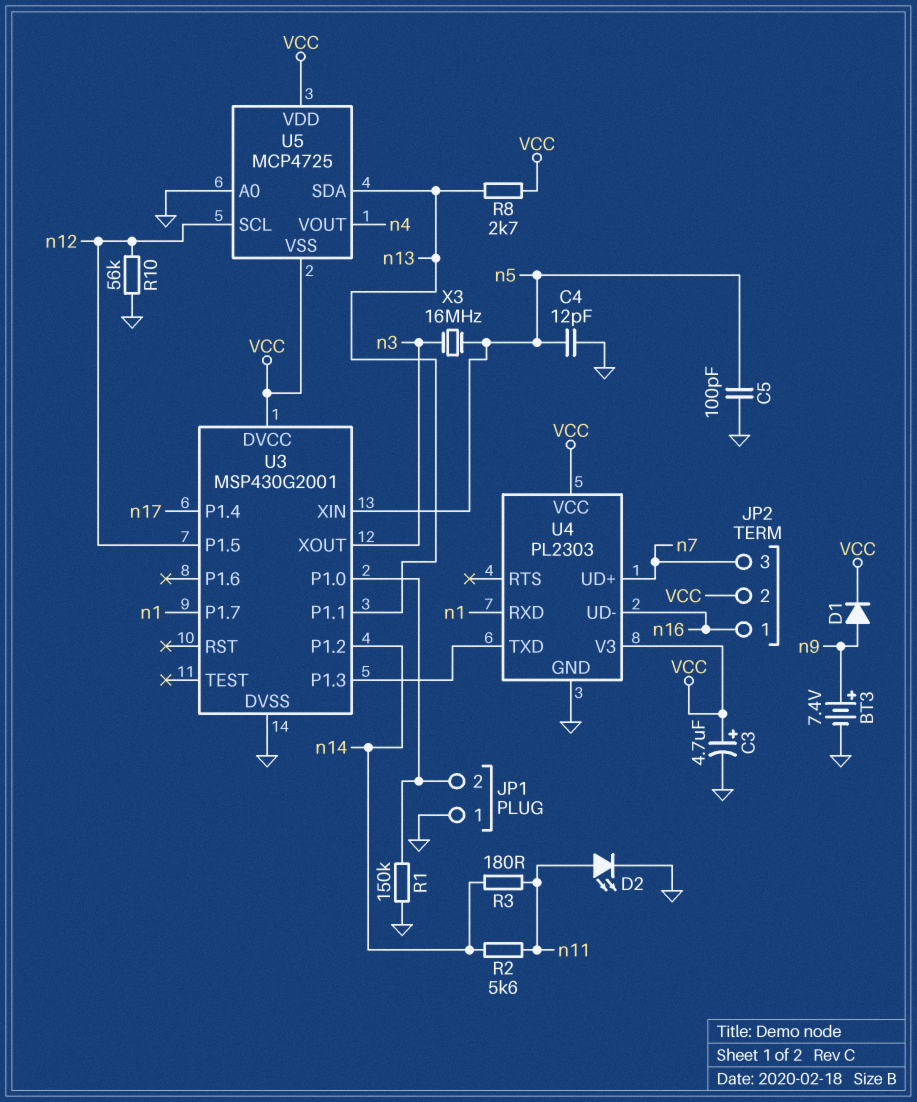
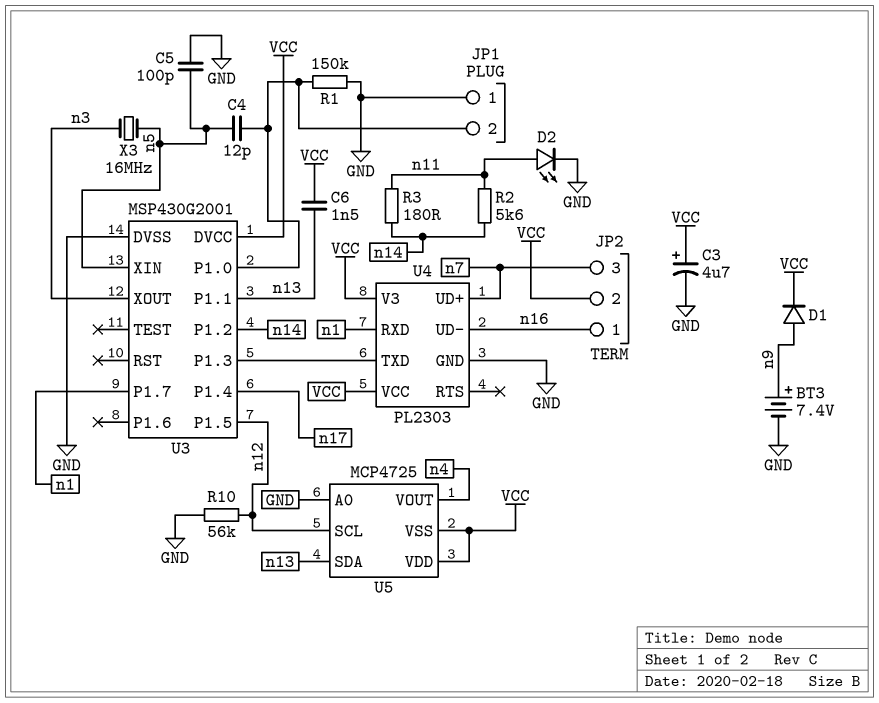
C4: 12pF (GND, n5) -> 12pF (JP1/2, n5)
C6: none -> 1.5nF (VCC, n13)
R8: 2.7k (VCC, n13) -> none

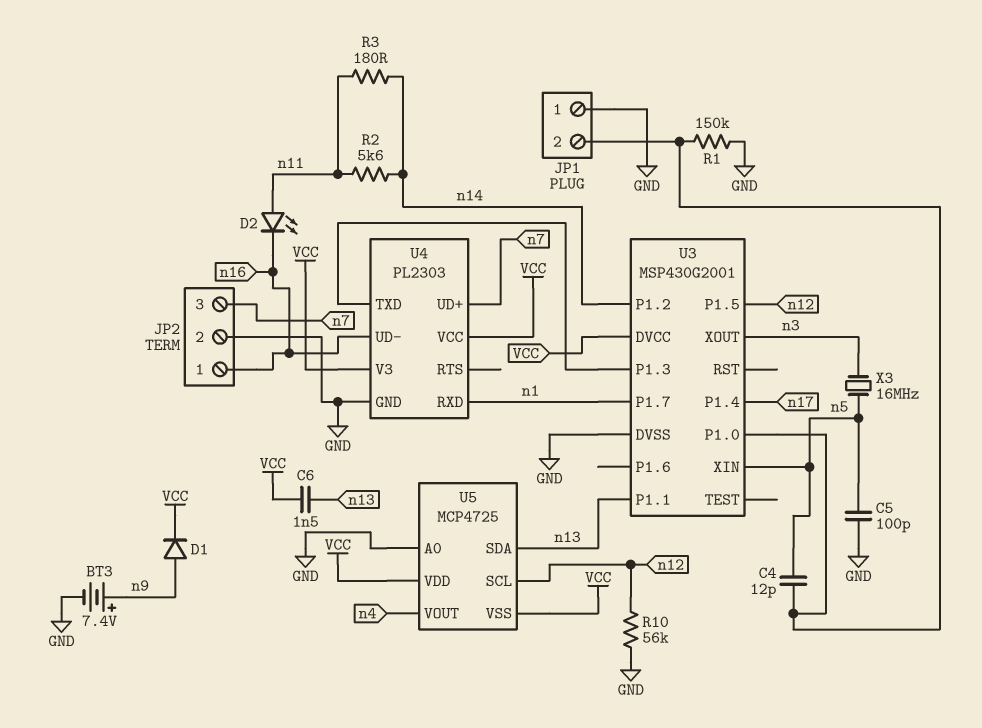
C3: 4.7uF (plus VCC, minus GND) -> none
D2: LED (A n11, K GND) -> LED (A n11, K n16)
JP2 pin 2: VCC -> GND

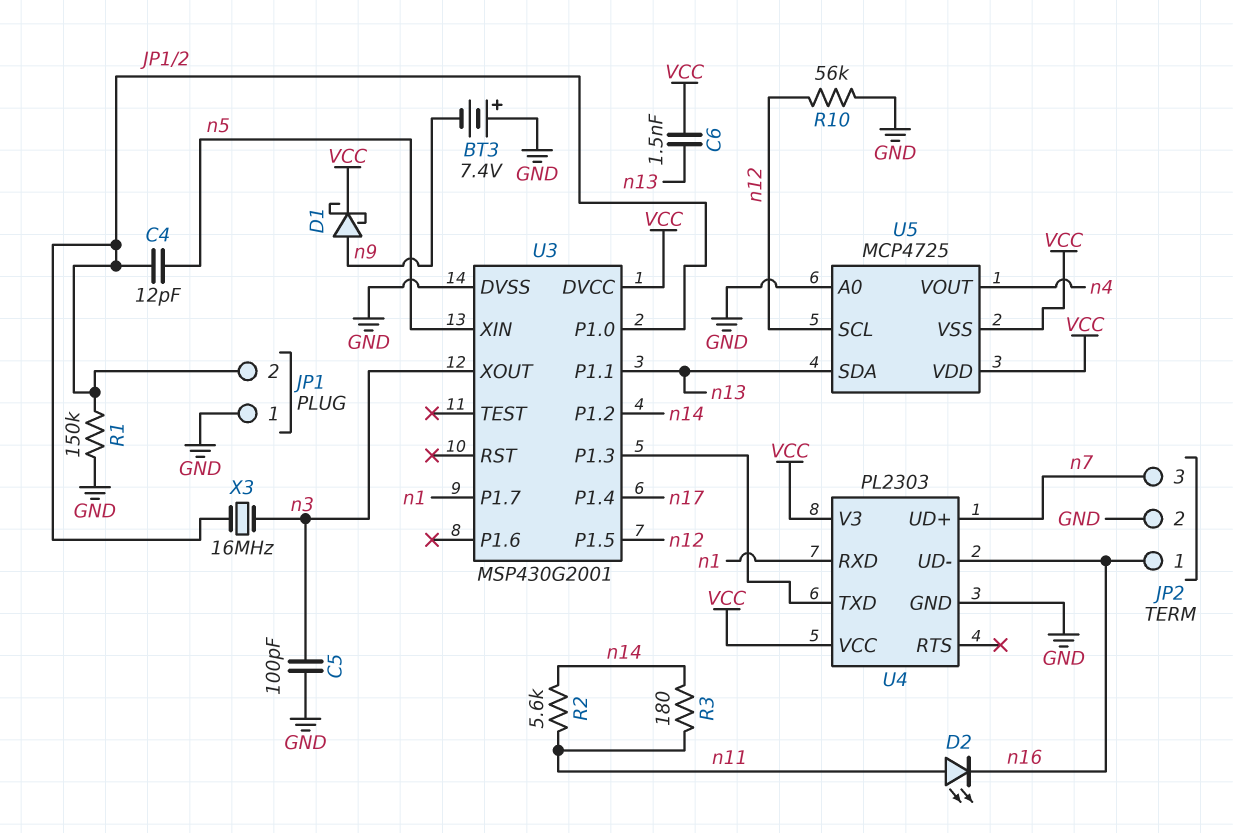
BT3: 7.4V (plus n9, minus GND) -> 7.4V (plus GND, minus n9)
C5: 100pF (GND, n5) -> 100pF (GND, n3)
D1: diode (A n9, K VCC) -> schottky (A n9, K VCC)
X3: 16MHz (n3, n5) -> 16MHz (JP1/2, n3)

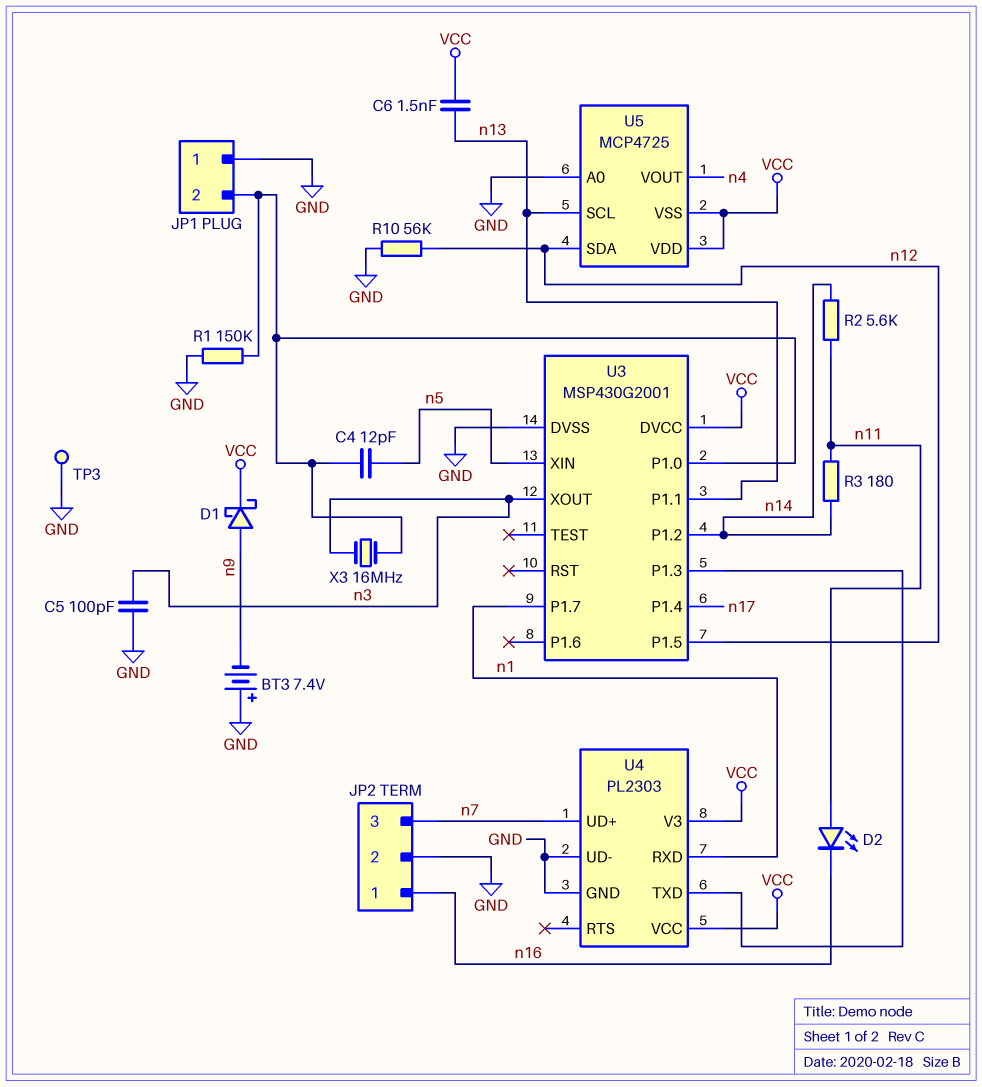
TP3: none -> test point (GND)
U4 pin UD-: n16 -> GND
U5 pin SCL: n12 -> n13
U5 pin SDA: n13 -> n12

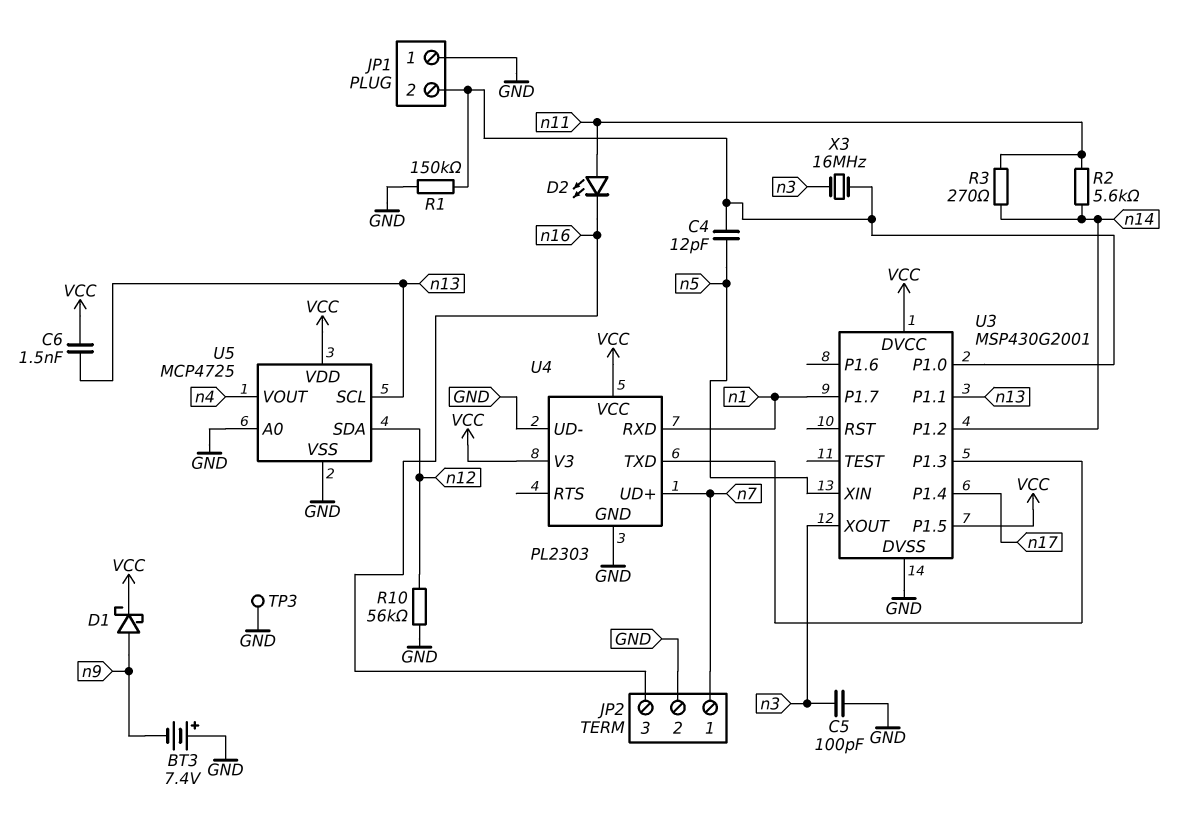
JP2 pin 1: n16 -> n7
JP2 pin 3: n7 -> n16
R3: 180 (n11, n14) -> 270 (n11, n14)
U3 pin P1.5: n12 -> VCC
U5 pin VSS: VCC -> GND

